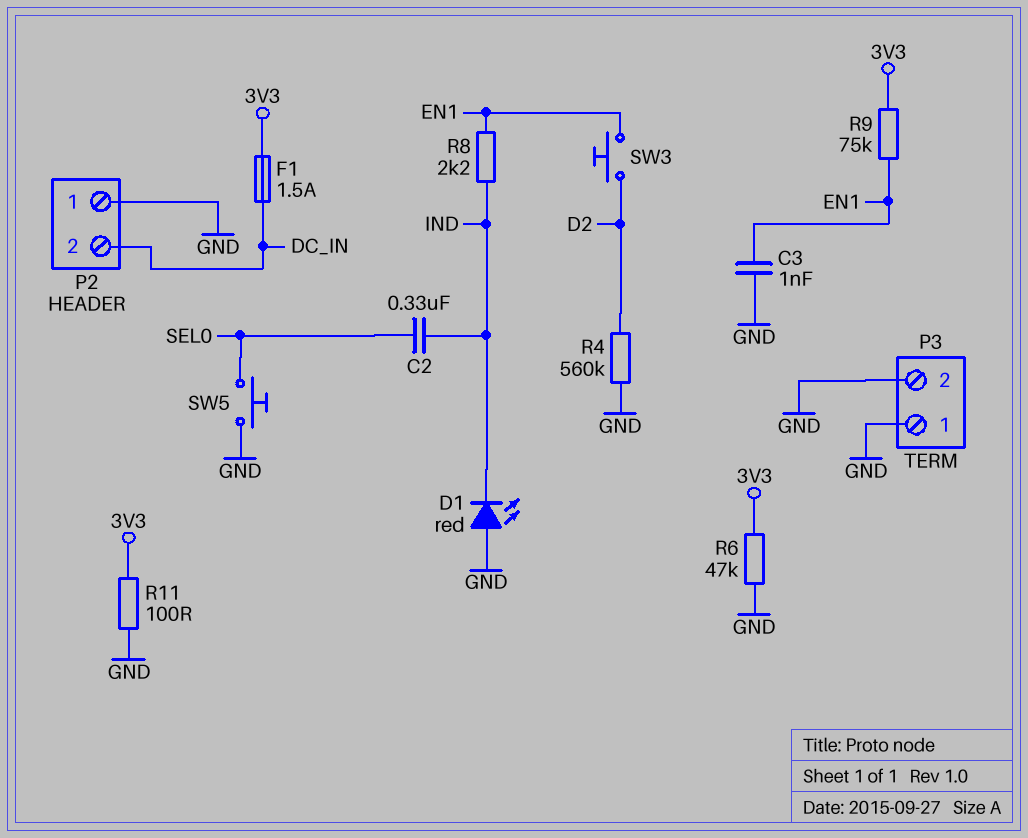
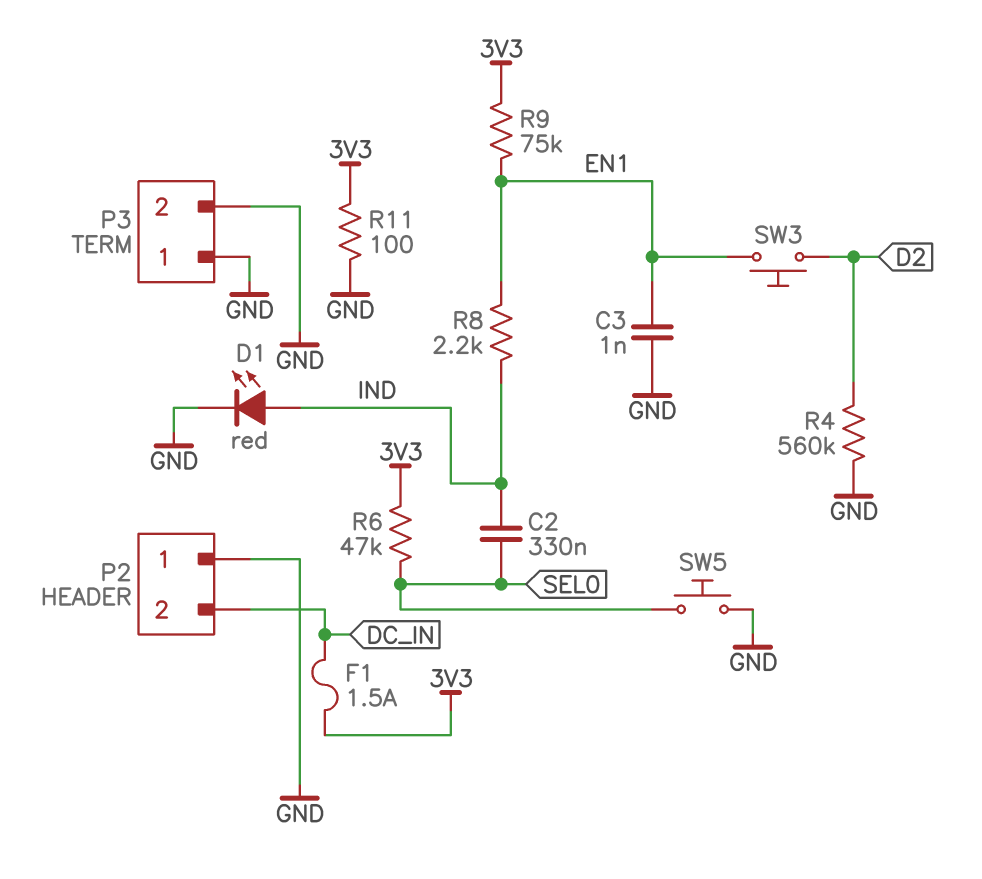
D1: LED red (A GND, K IND) -> LED red (A IND, K GND)
R6: 47k (3V3, GND) -> 47k (3V3, SEL0)

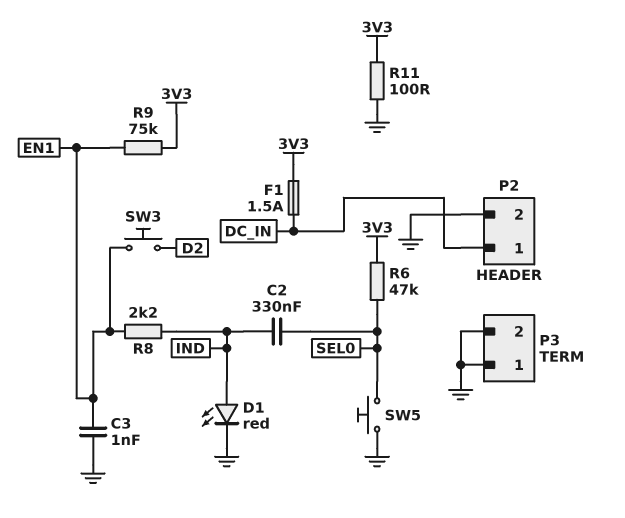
P2 pin 1: GND -> DC_IN
P2 pin 2: DC_IN -> GND
R4: 560k (D2, GND) -> none

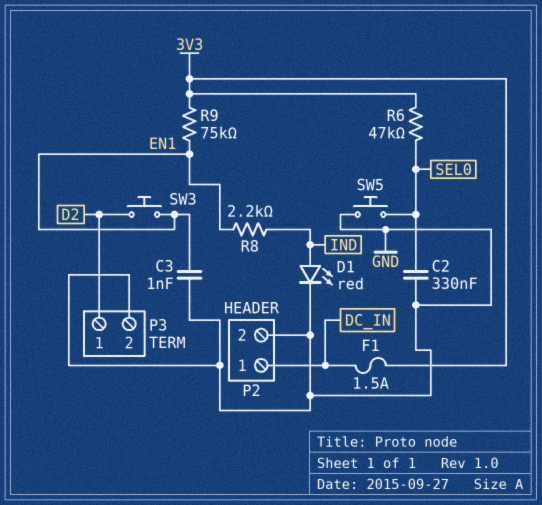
C2: 330nF (IND, SEL0) -> 330nF (GND, SEL0)
P3 pin 1: GND -> D2
R11: 100 (3V3, GND) -> none

